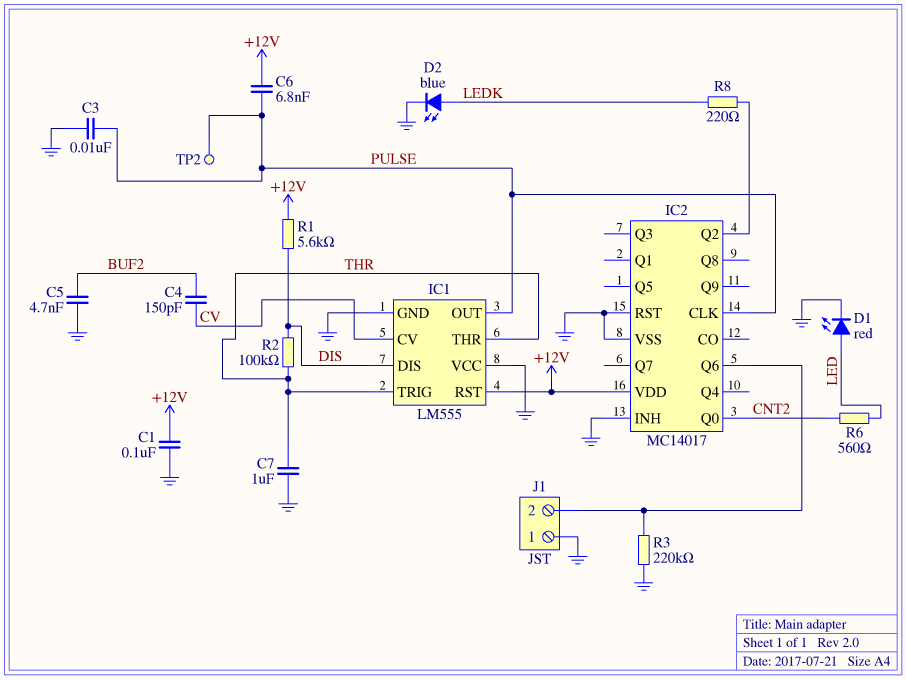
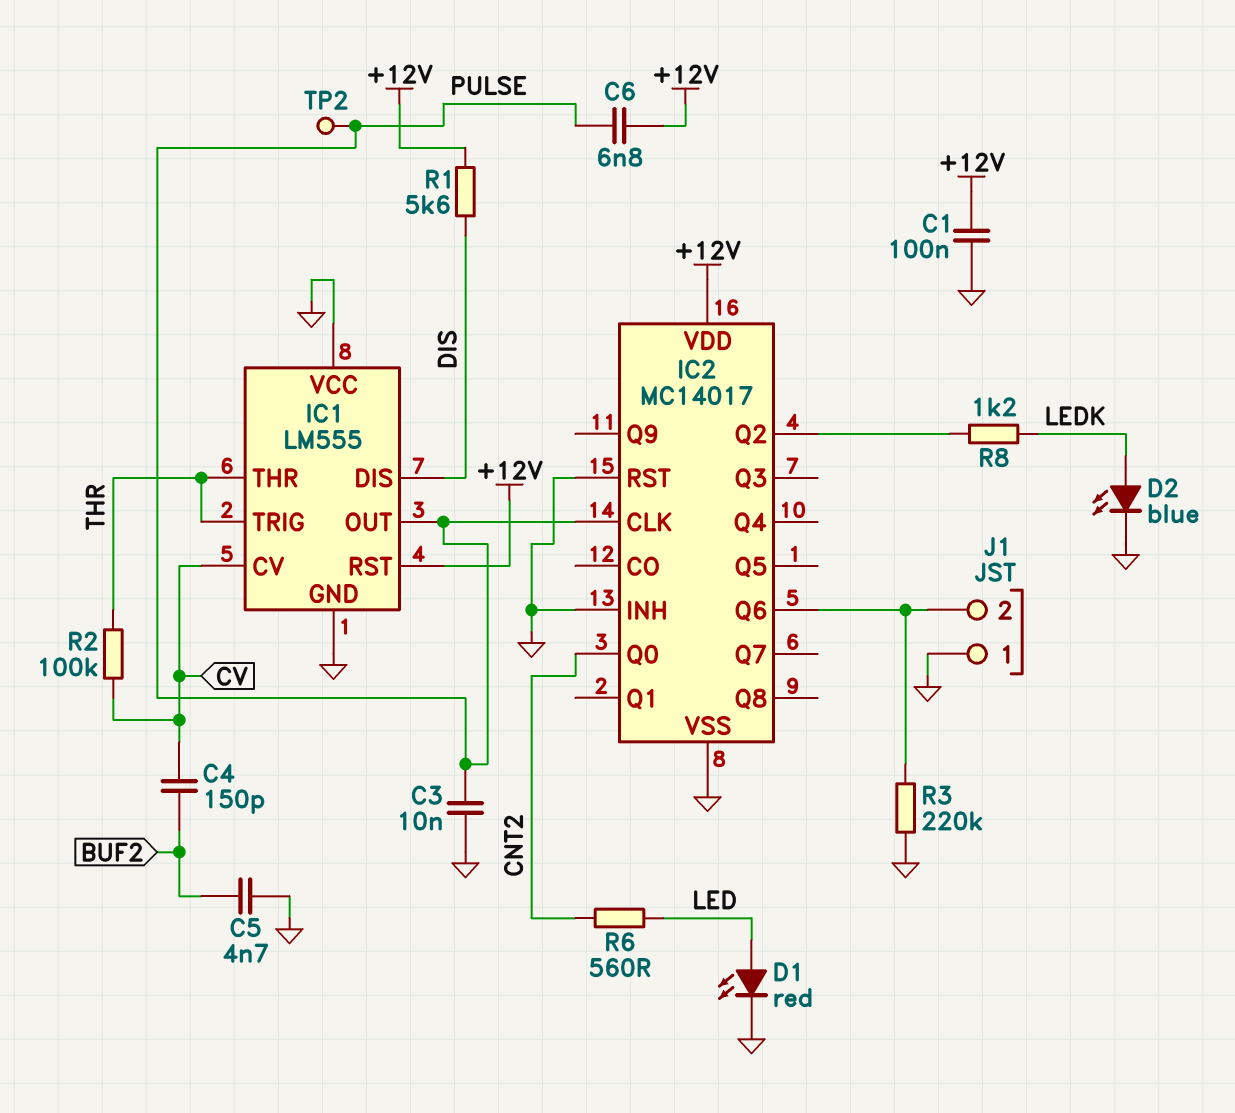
C7: 1uF (GND, THR) -> none
R2: 100k (DIS, THR) -> 100k (CV, THR)
R8: 220 (IC2/Q2, LEDK) -> 1.2k (IC2/Q2, LEDK)

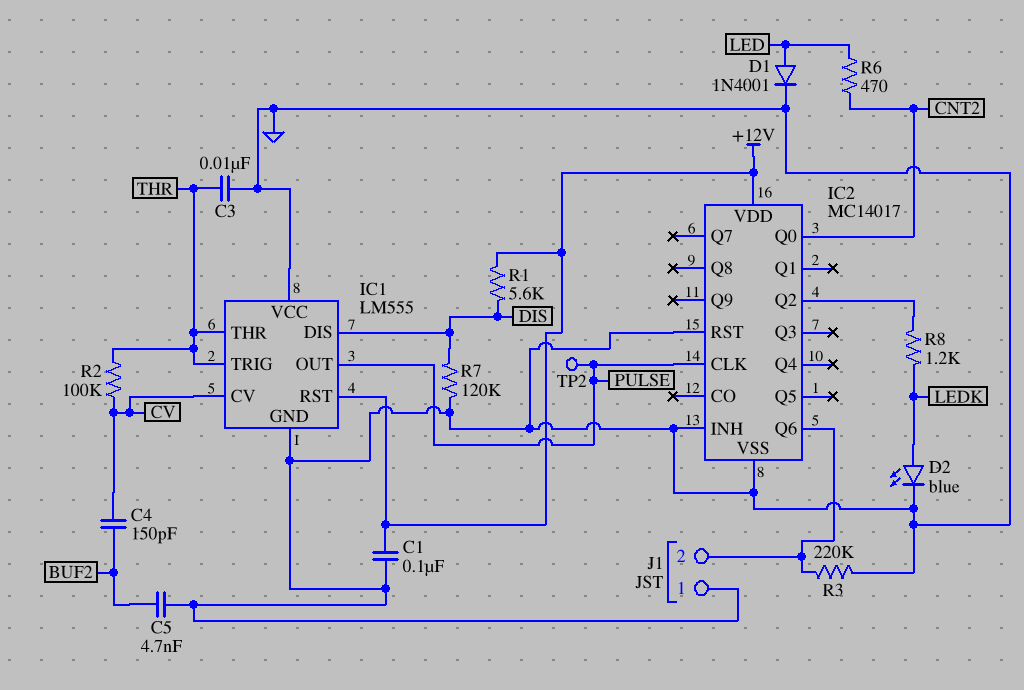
C3: 10nF (GND, PULSE) -> 10nF (GND, THR)
C6: 6.8nF (+12V, PULSE) -> none
D1: LED red (A LED, K GND) -> diode 1N4001 (A LED, K GND)
R6: 560 (CNT2, LED) -> 470 (CNT2, LED)
R7: none -> 120k (DIS, GND)

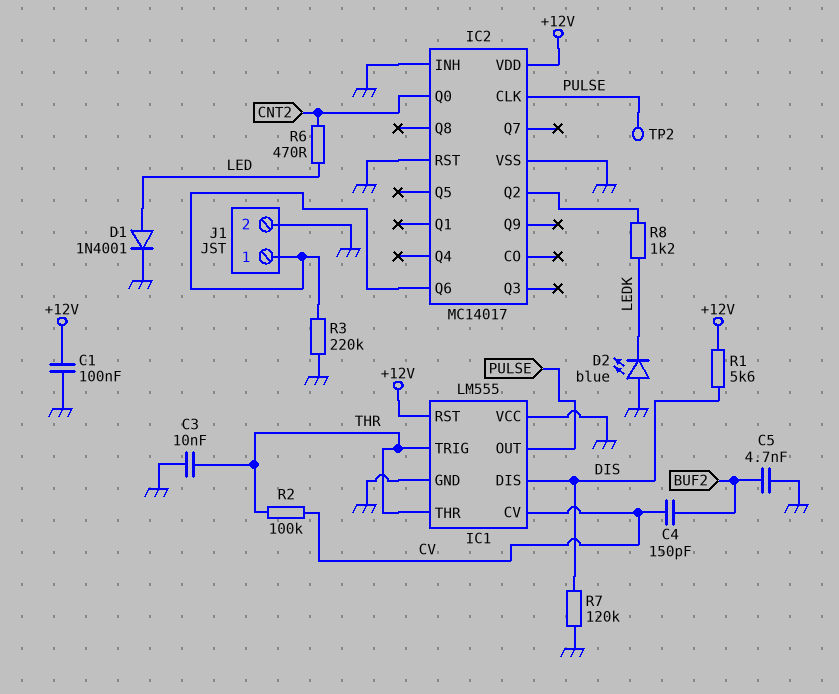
D2: LED blue (A LEDK, K GND) -> LED blue (A GND, K LEDK)
J1 pin 1: GND -> IC2/Q6
J1 pin 2: IC2/Q6 -> GND

